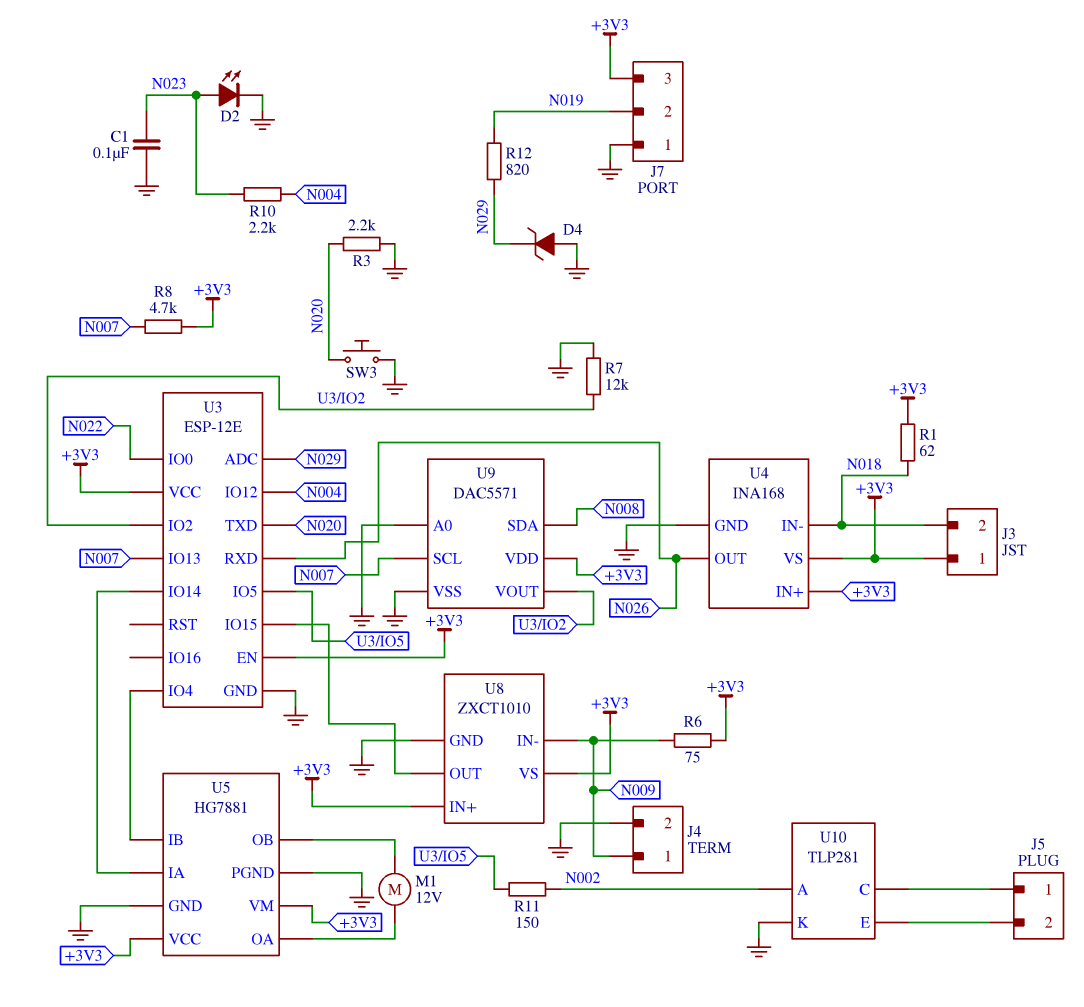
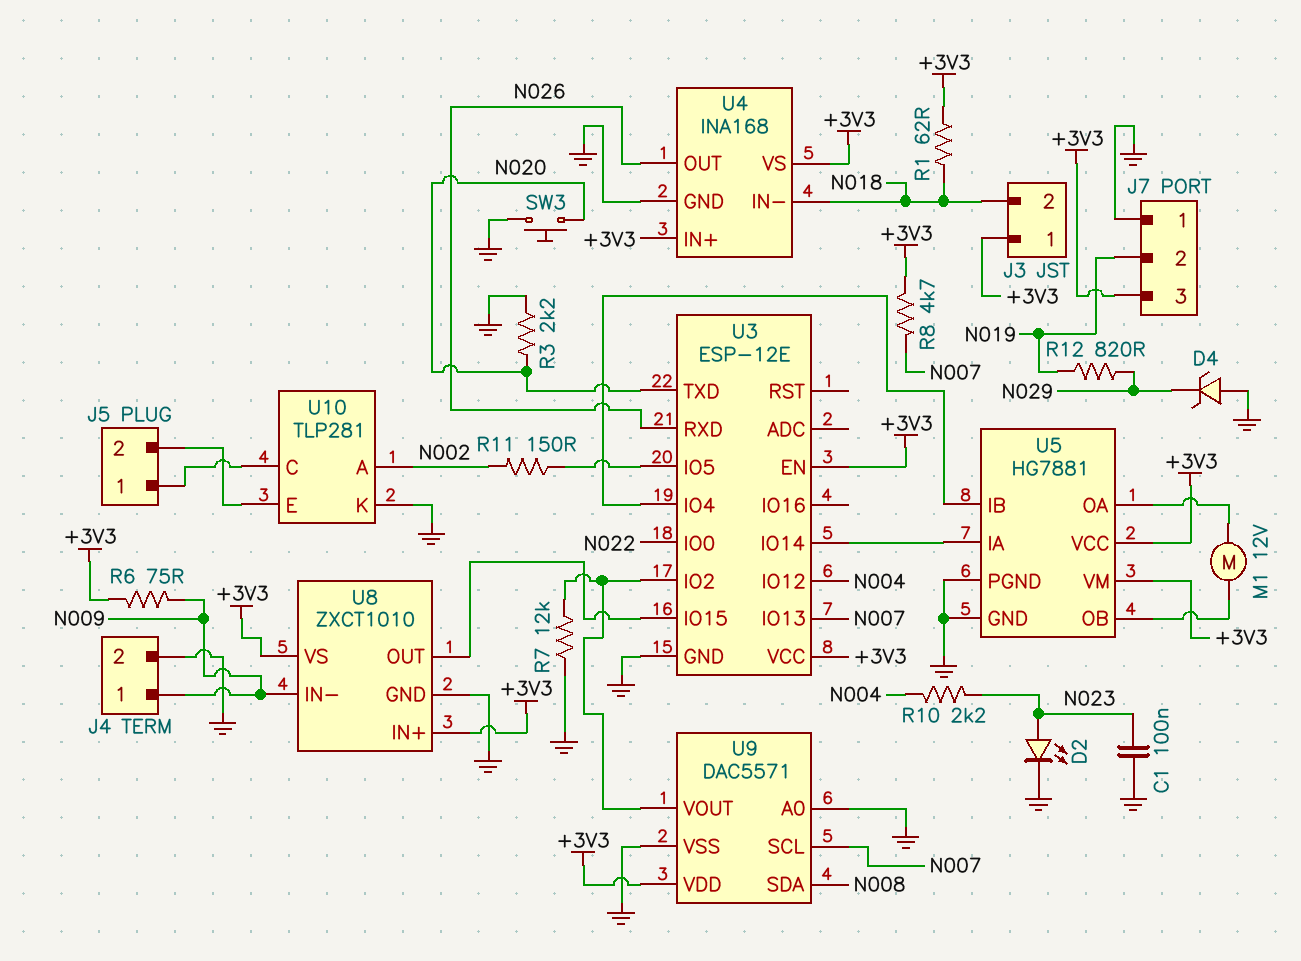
U3 pin ADC: N029 -> none

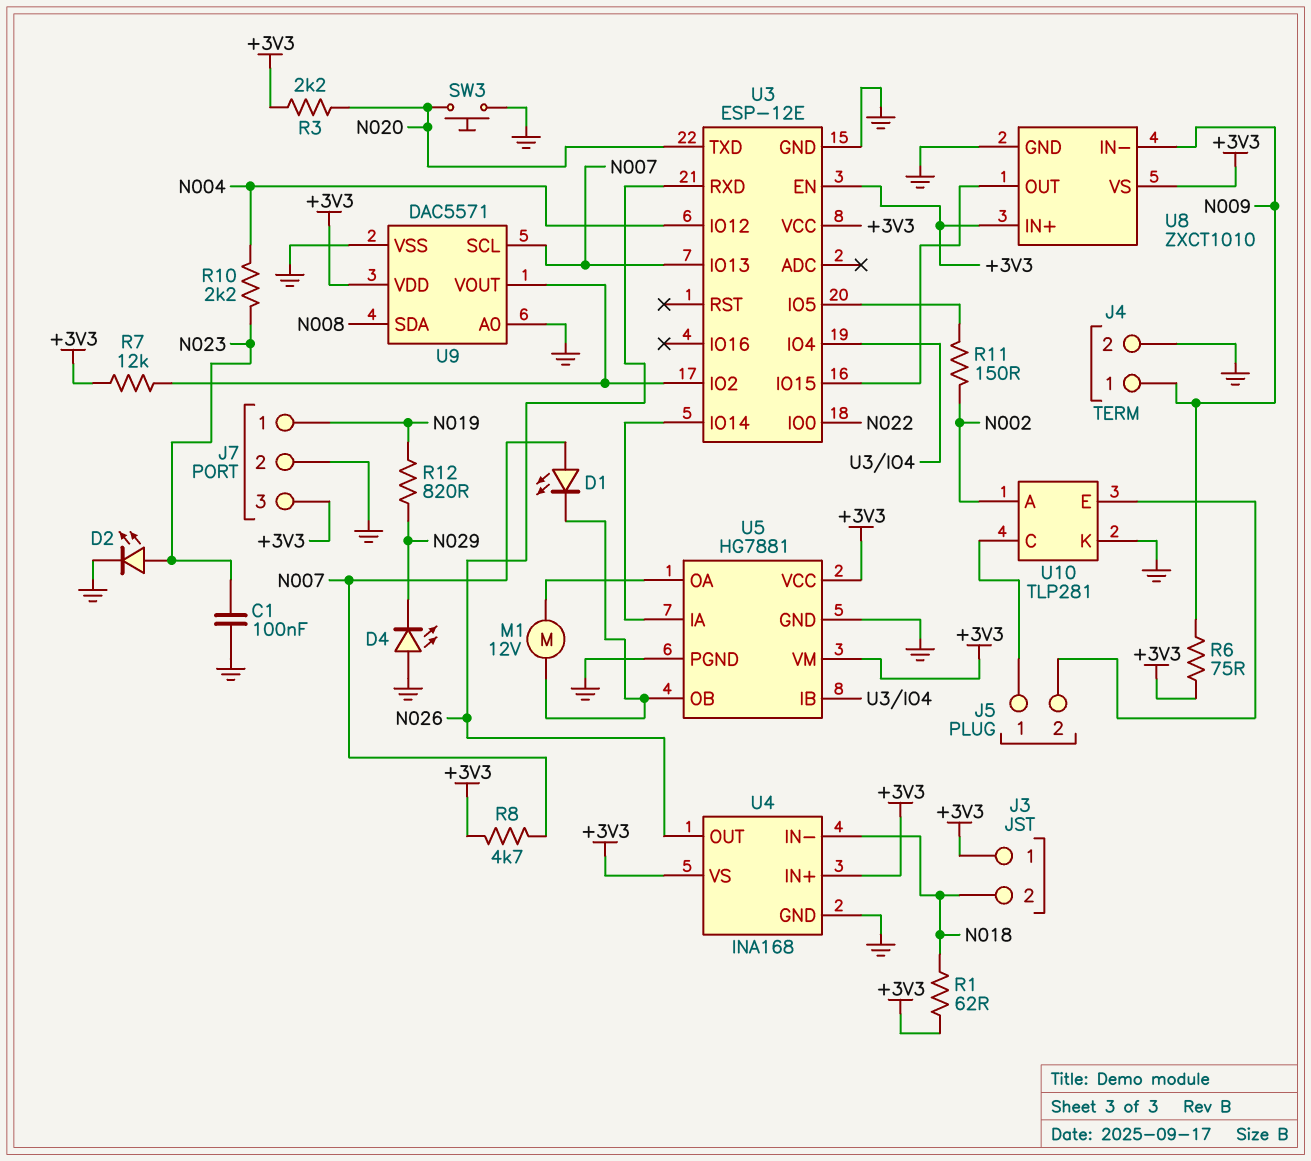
D1: none -> LED (A N007, K U5/OB)
D4: zener (A GND, K N029) -> LED (A GND, K N029)
J7 pin 1: GND -> N019
J7 pin 2: N019 -> GND
R3: 2.2k (GND, N020) -> 2.2k (+3V3, N020)
R7: 12k (GND, U3/IO2) -> 12k (+3V3, U3/IO2)

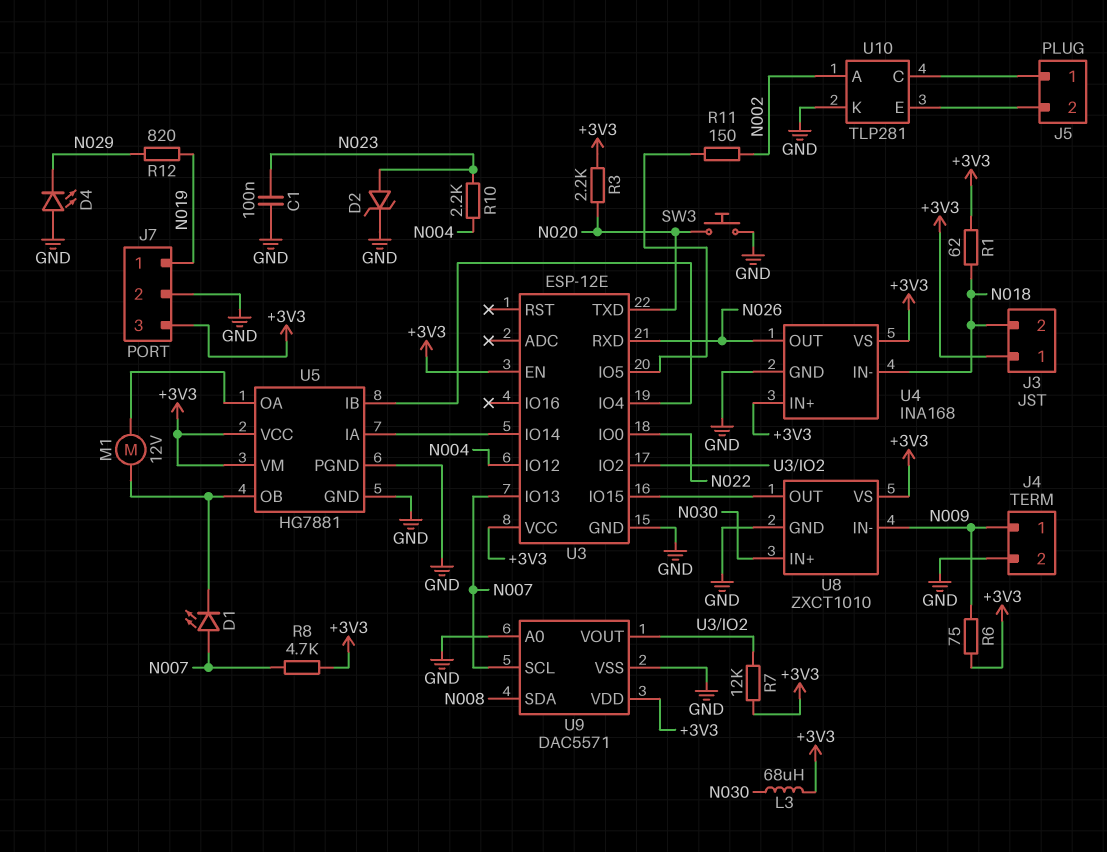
D2: LED (A N023, K GND) -> zener (A N023, K GND)
L3: none -> 68uH (+3V3, N030)
U8 pin IN+: +3V3 -> N030

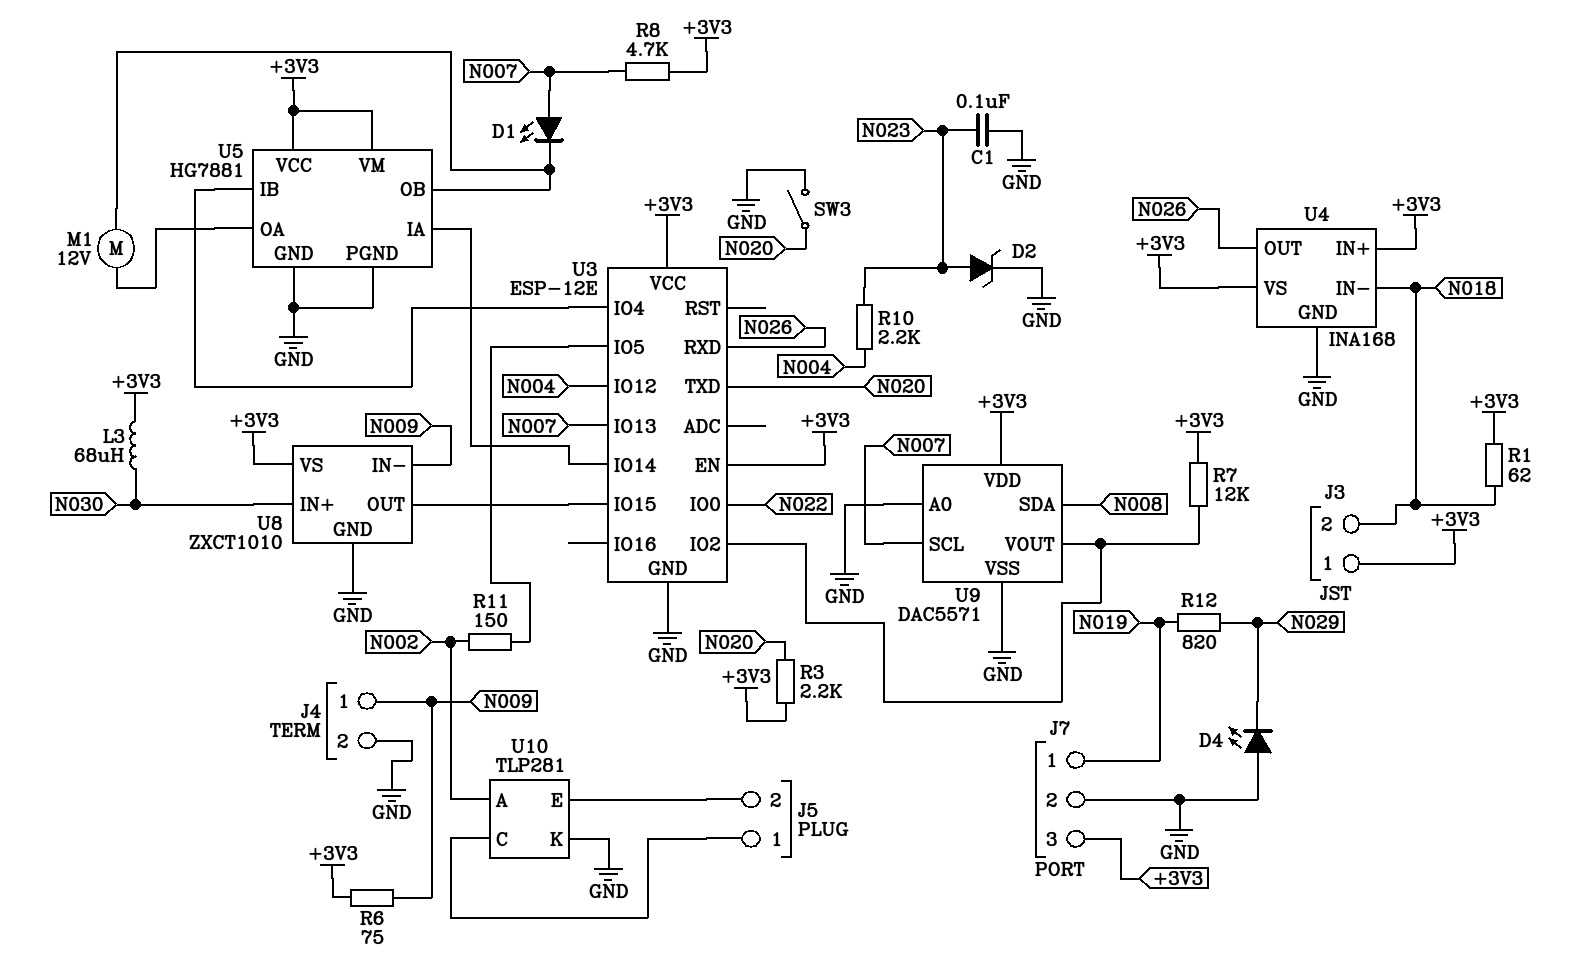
SW3: button (GND, N020) -> switch (GND, N020)

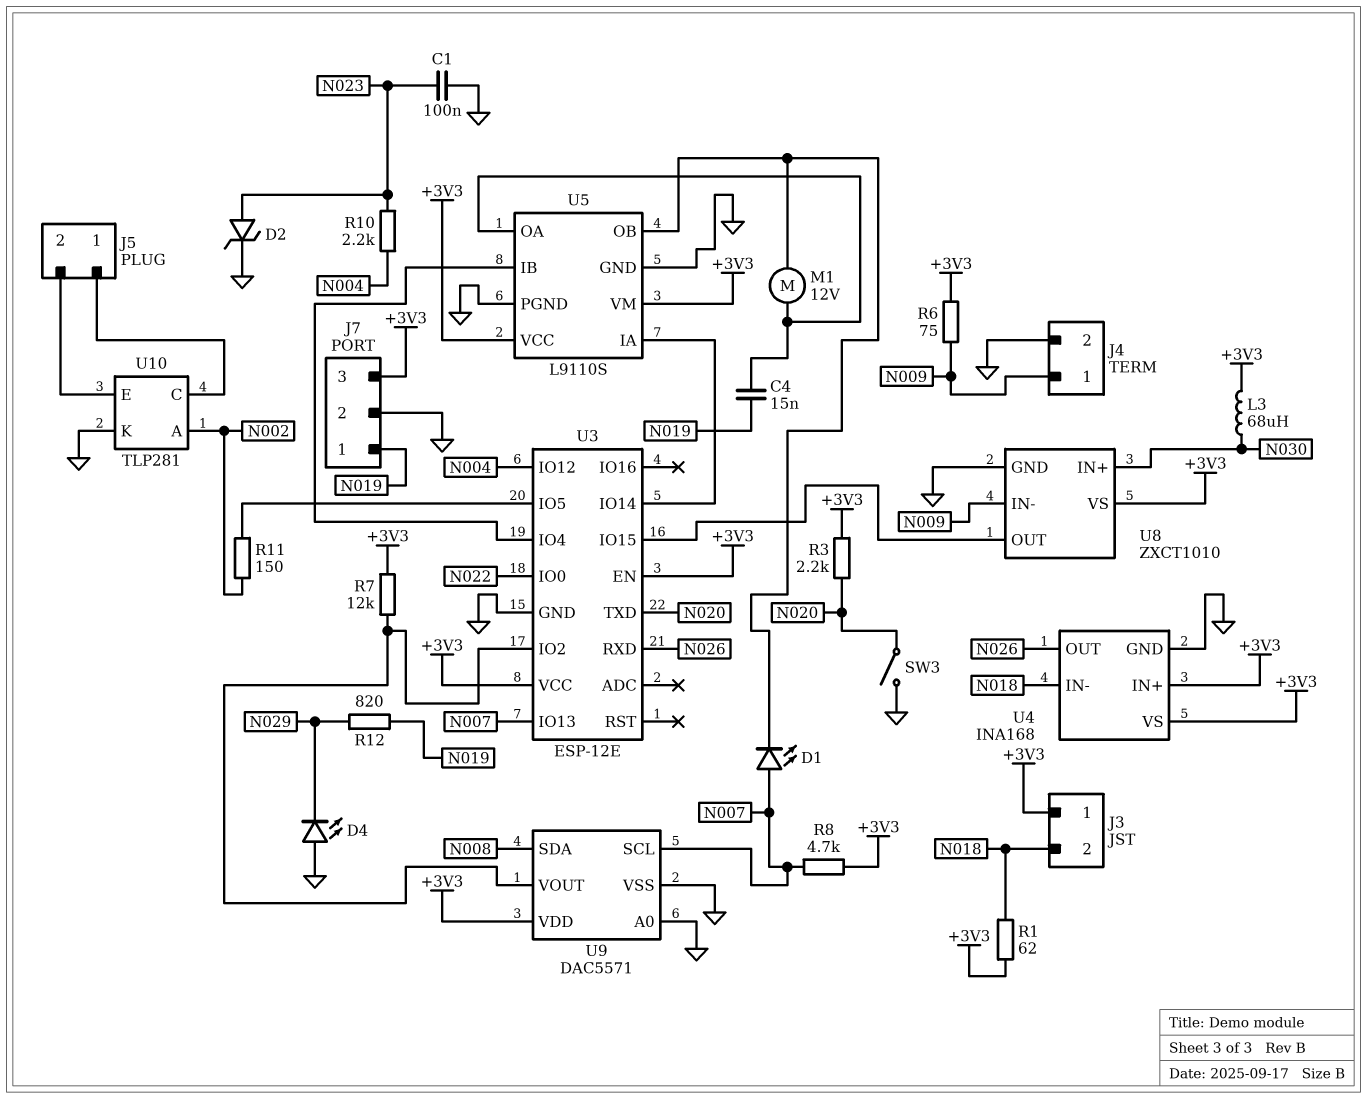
C4: none -> 15nF (N019, U5/OA)
U5: HG7881 -> L9110S

